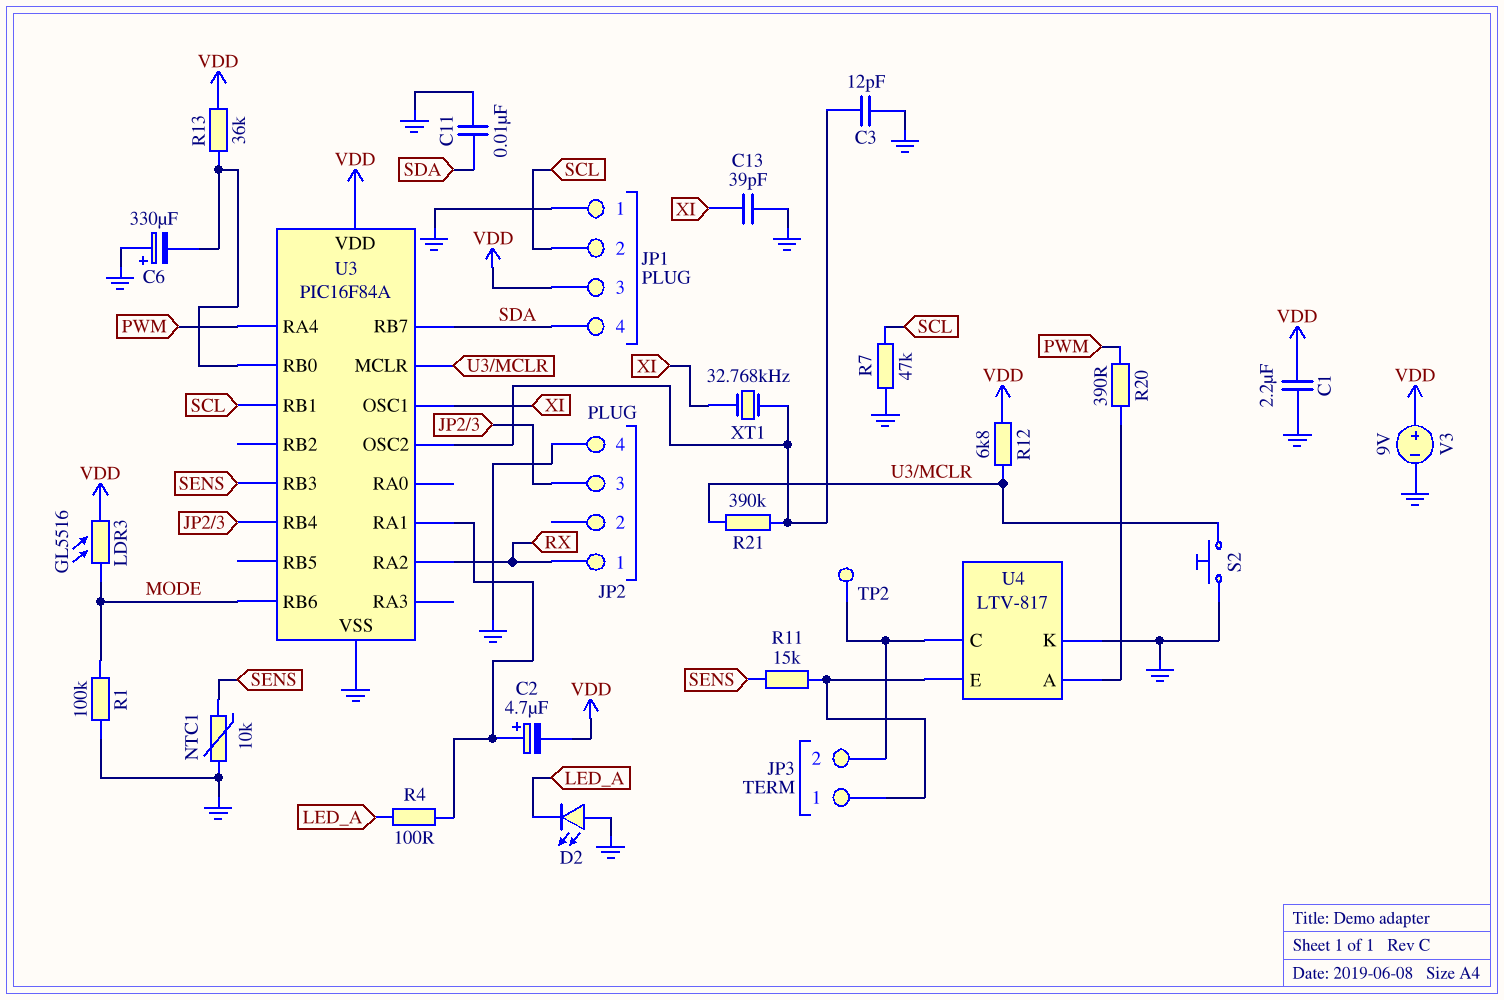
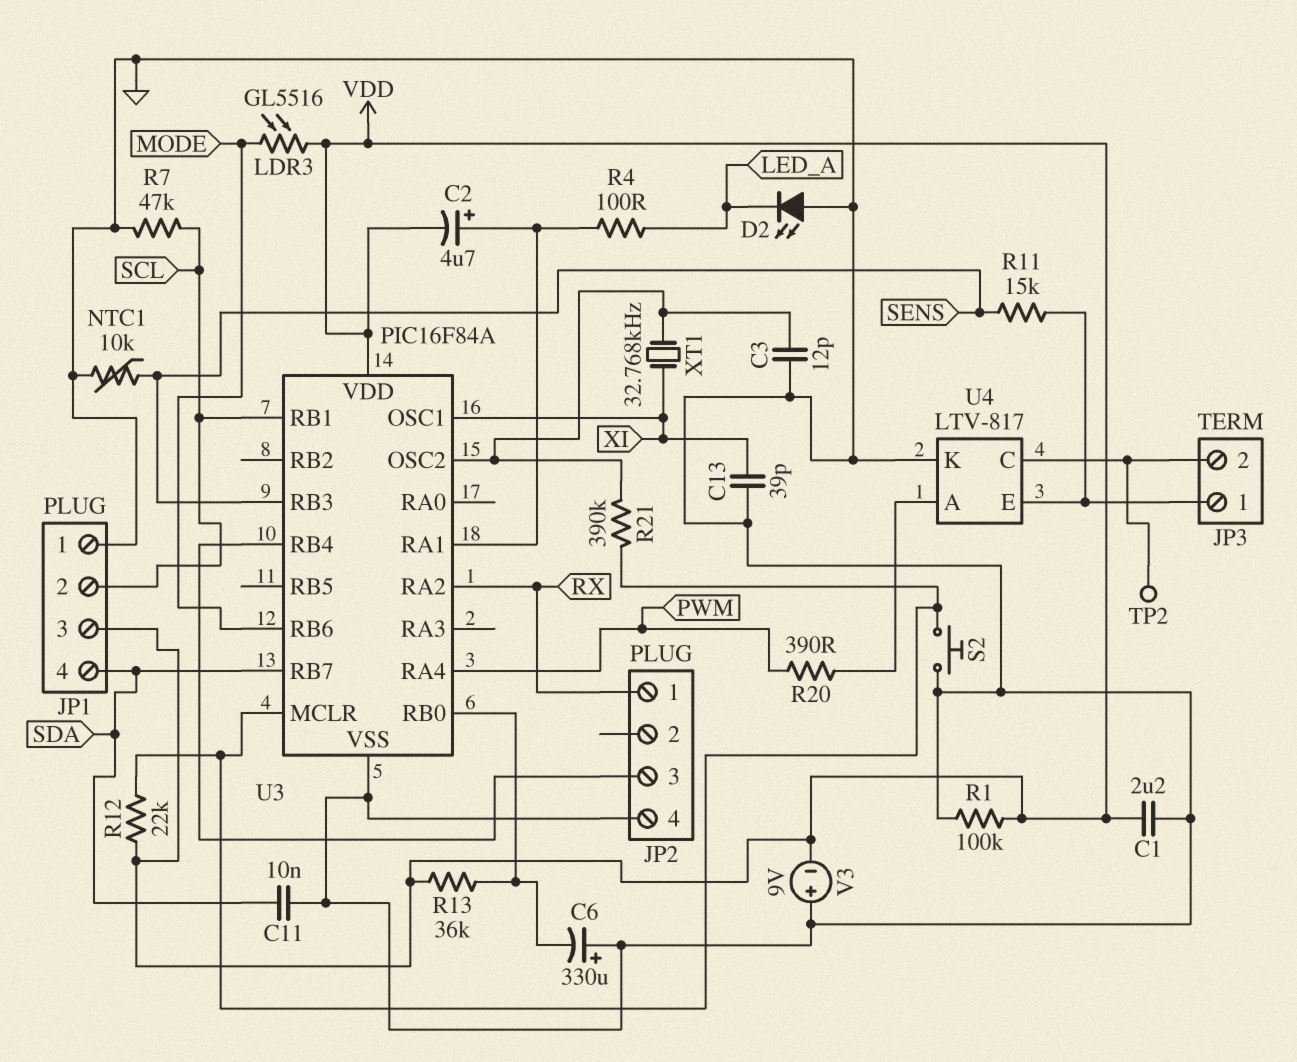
R1: 100k (GND, MODE) -> 100k (GND, VDD)
R12: 6.8k (U3/MCLR, VDD) -> 22k (U3/MCLR, VDD)
V3: 9V (plus VDD, minus GND) -> 9V (plus GND, minus VDD)

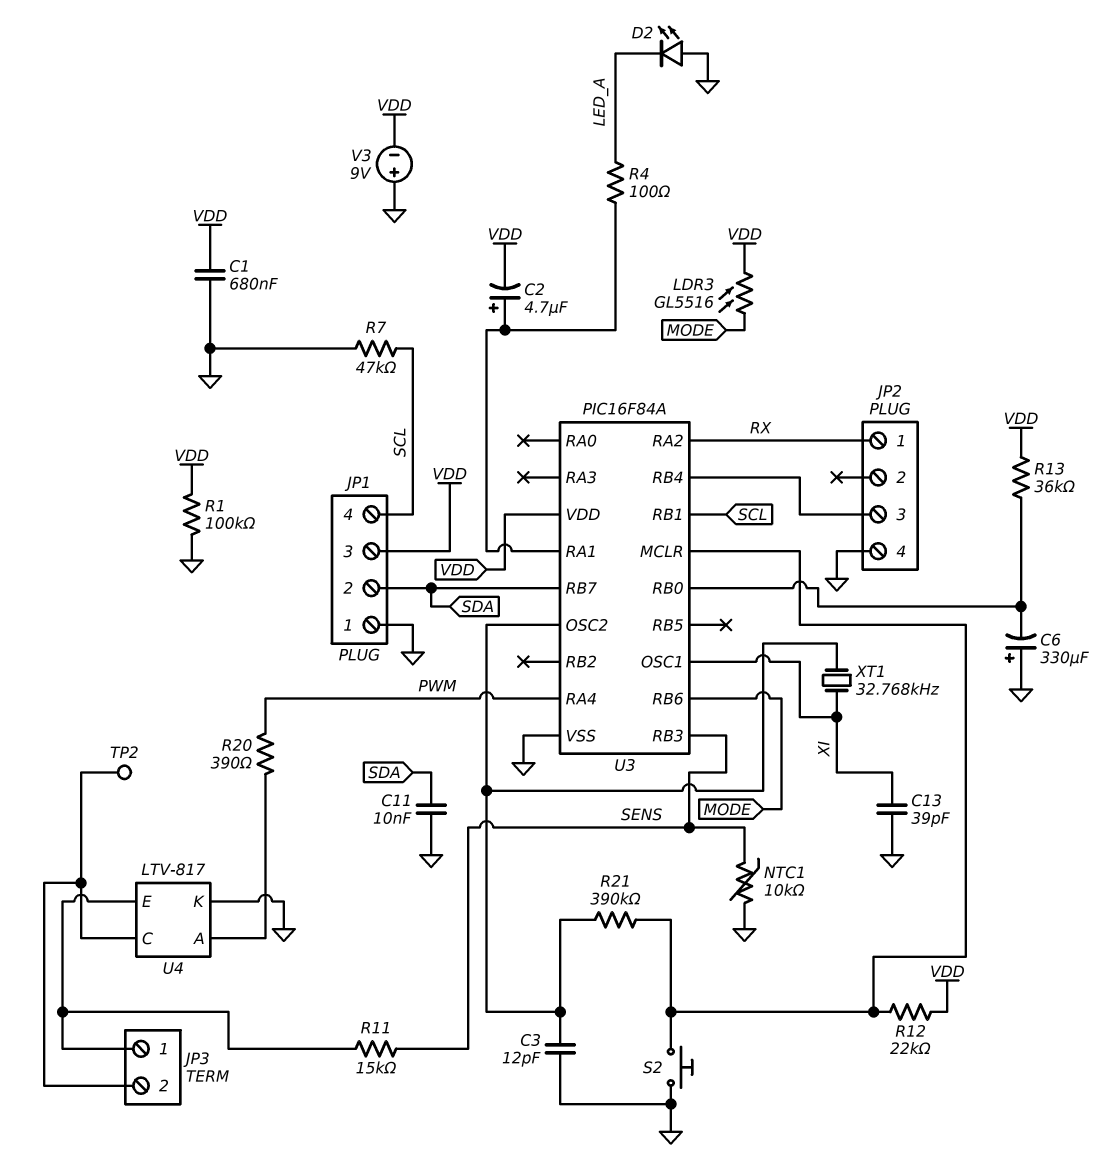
C1: 2.2uF (GND, VDD) -> 680nF (GND, VDD)
JP1 pin 2: SCL -> SDA
JP1 pin 4: SDA -> SCL

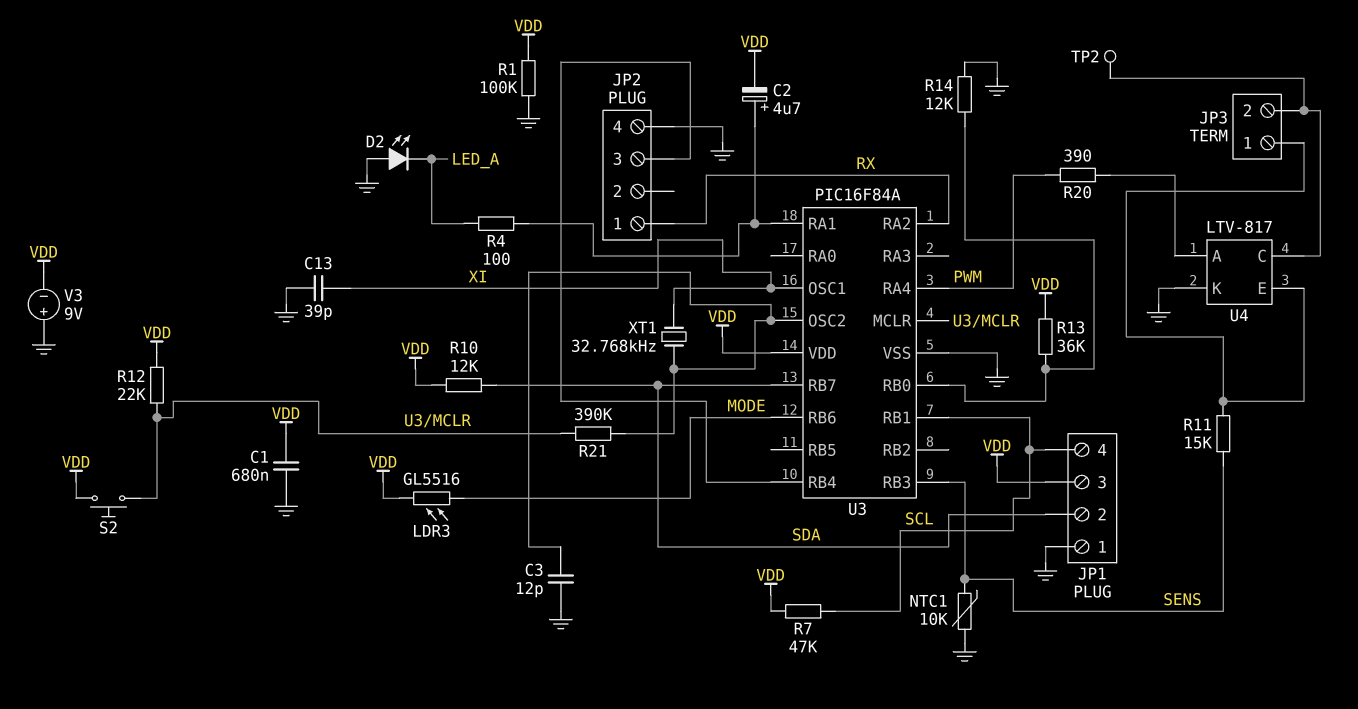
C6: 330uF (plus GND, minus U3/RB0) -> none
C11: 10nF (GND, SDA) -> none
R7: 47k (GND, SCL) -> 47k (SCL, VDD)
R10: none -> 12k (SDA, VDD)
R14: none -> 12k (GND, U3/RB0)
S2: button (GND, U3/MCLR) -> button (U3/MCLR, VDD)

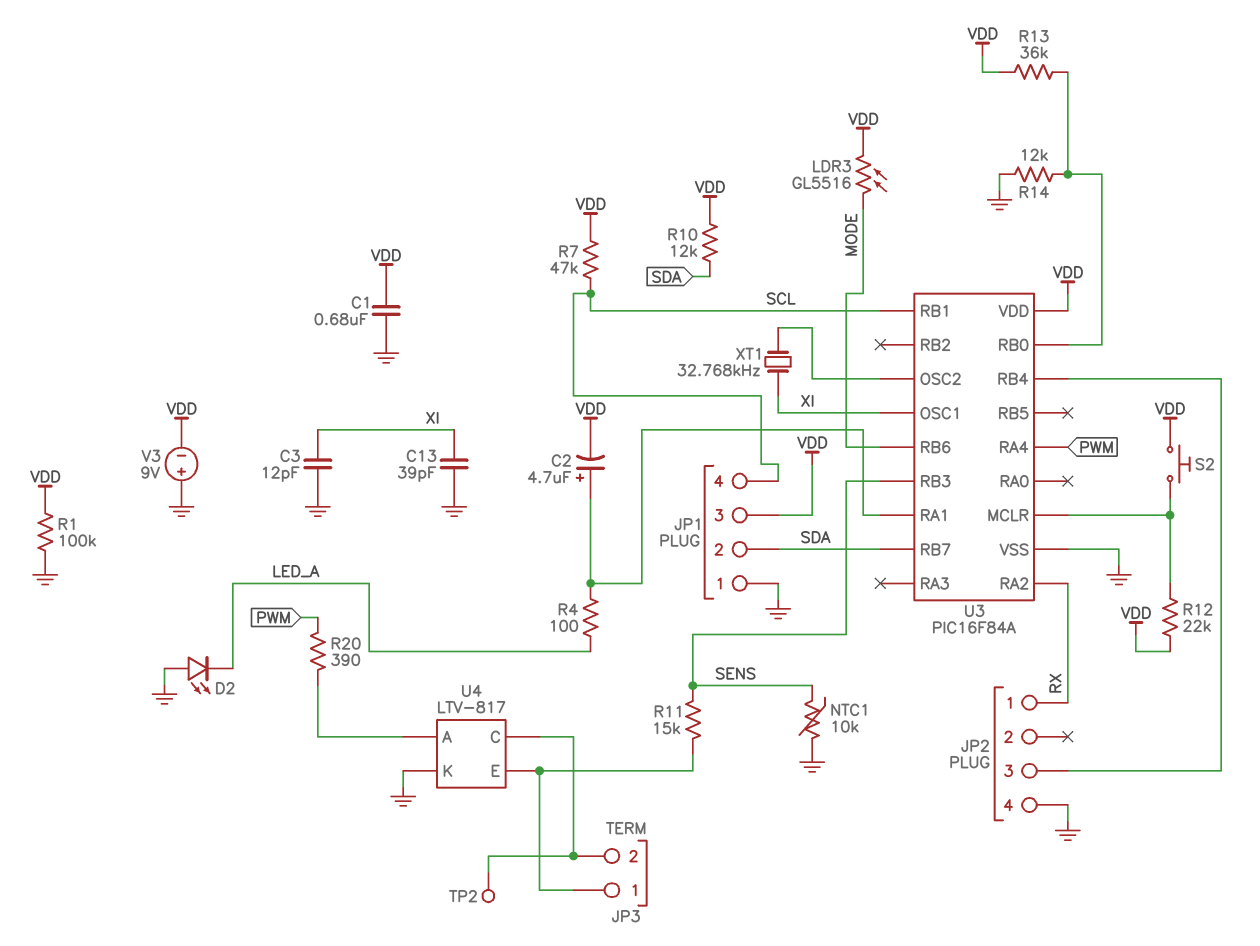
C3: 12pF (GND, U3/OSC2) -> 12pF (GND, XI)
R21: 390k (U3/MCLR, U3/OSC2) -> none

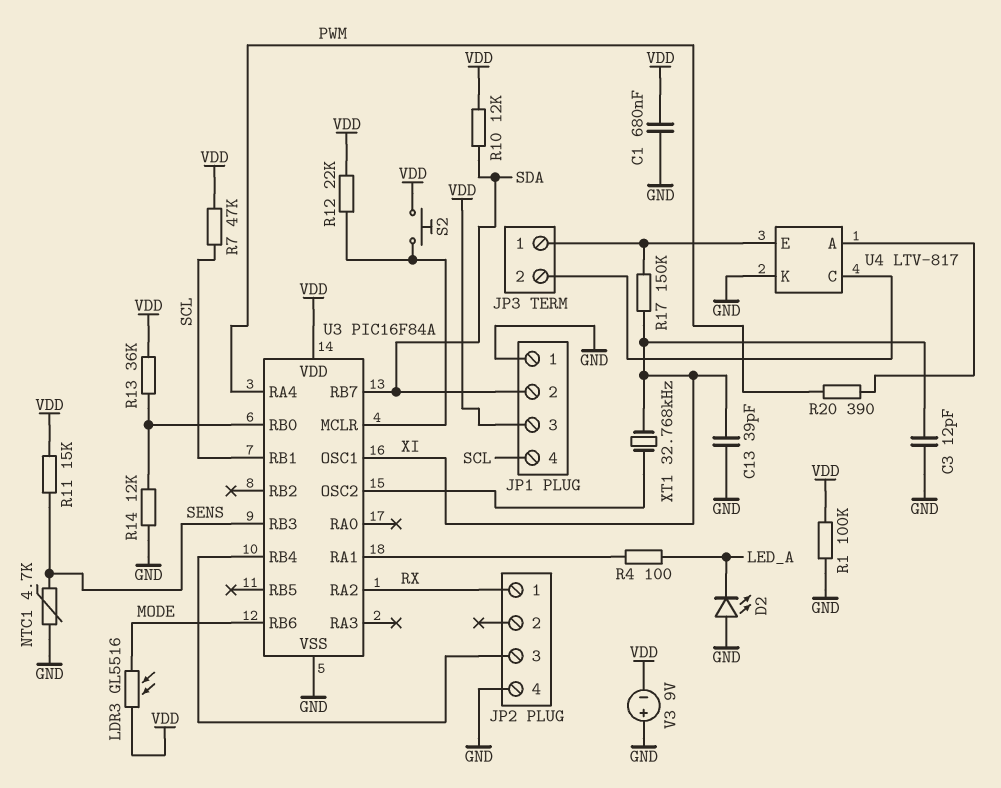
C2: 4.7uF (plus U3/RA1, minus VDD) -> none
NTC1: 10k (GND, SENS) -> 4.7k (GND, SENS)
R11: 15k (JP3/1, SENS) -> 15k (SENS, VDD)
R17: none -> 150k (JP3/1, XI)
TP2: test point (JP3/2) -> none

